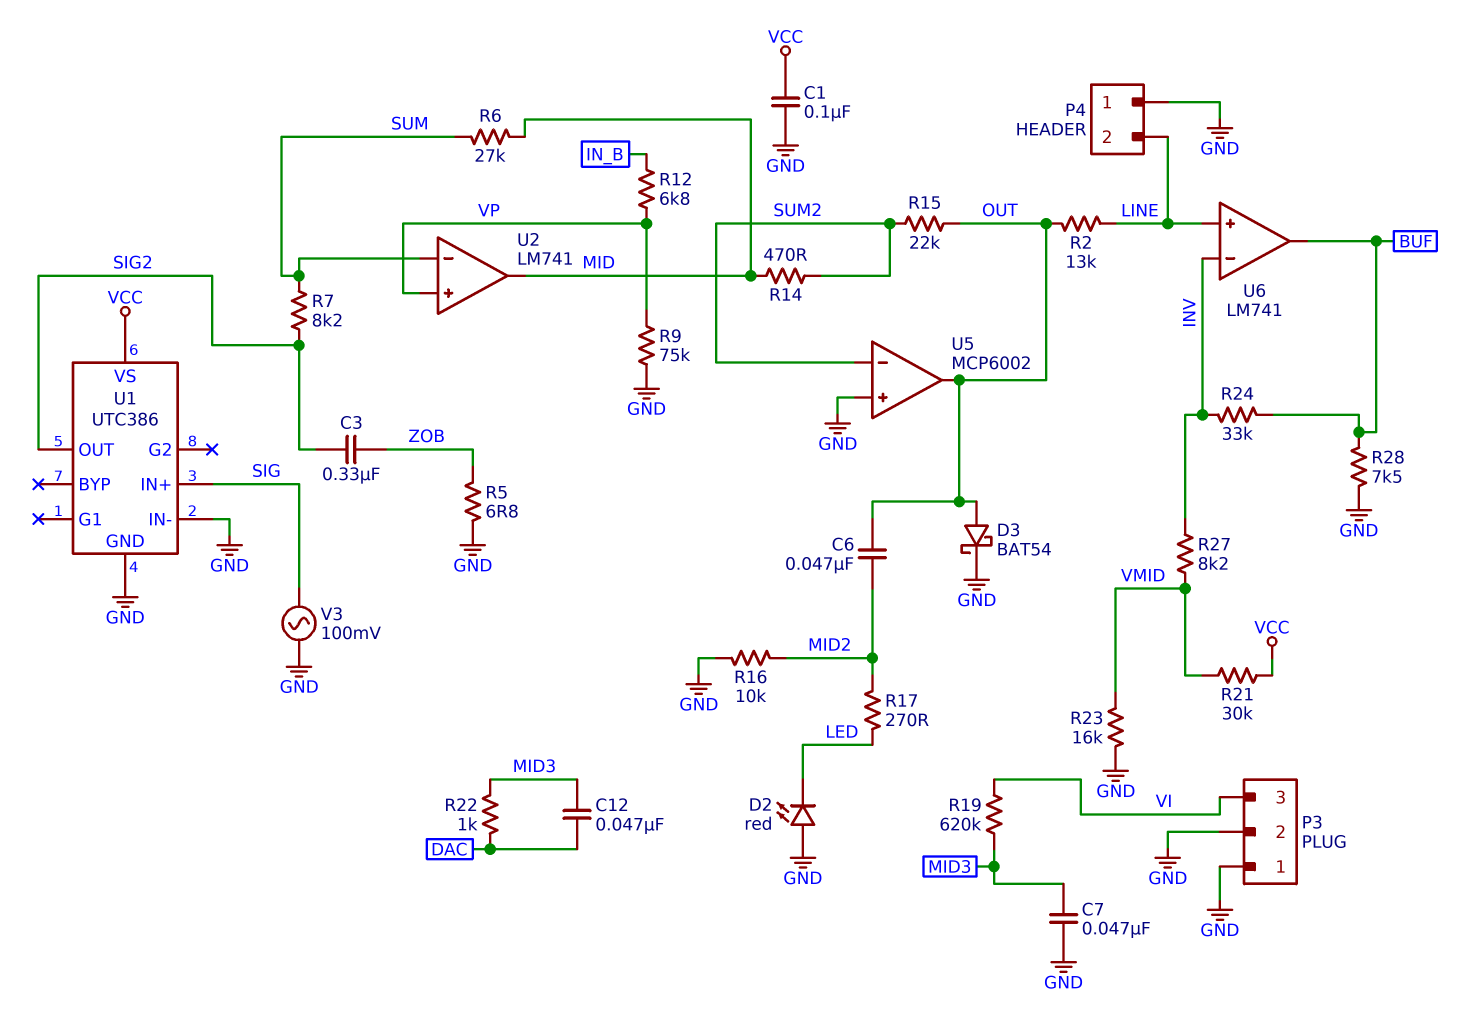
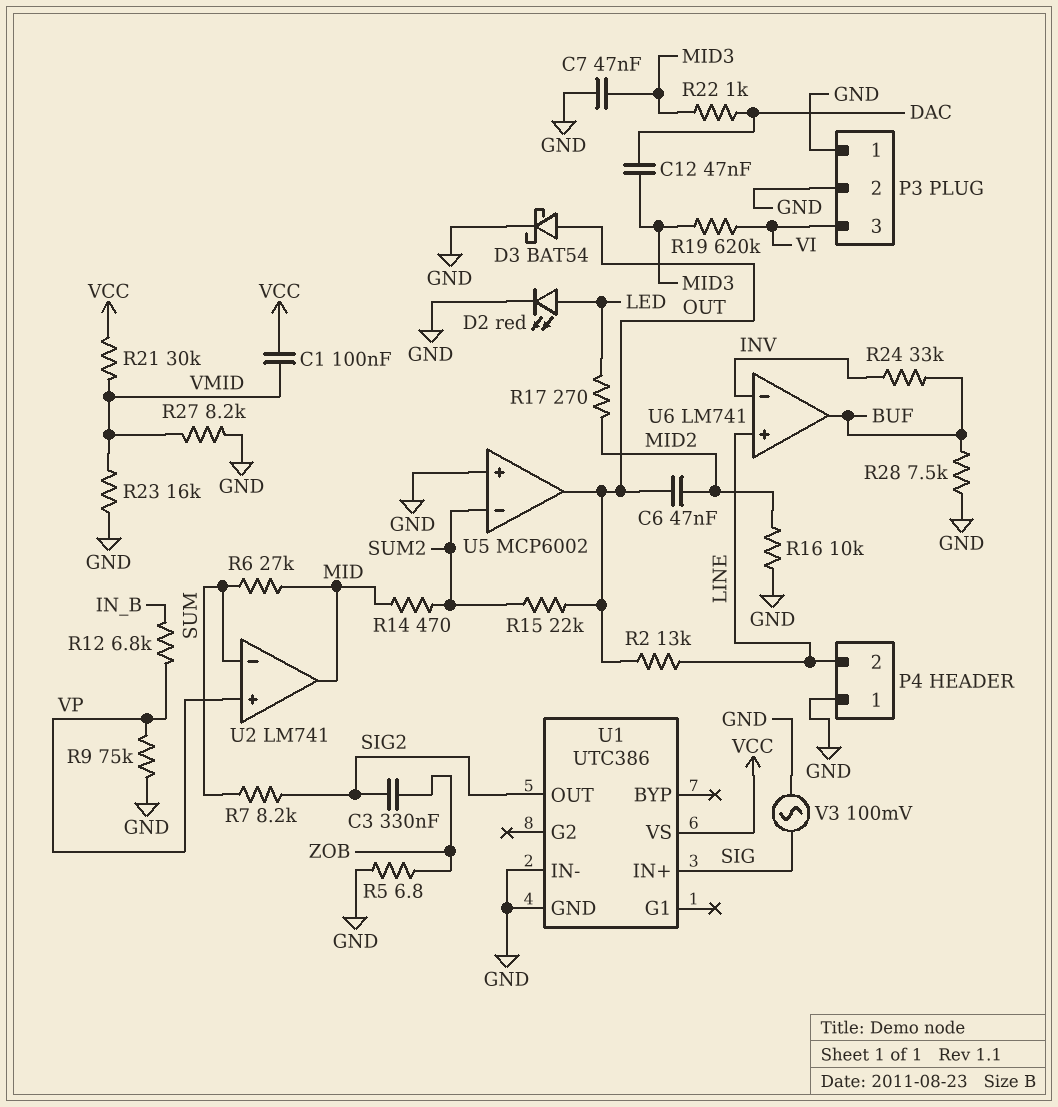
C1: 100nF (GND, VCC) -> 100nF (VCC, VMID)
D2: LED red (A GND, K LED) -> LED red (A LED, K GND)
R27: 8.2k (INV, VMID) -> 8.2k (GND, VMID)

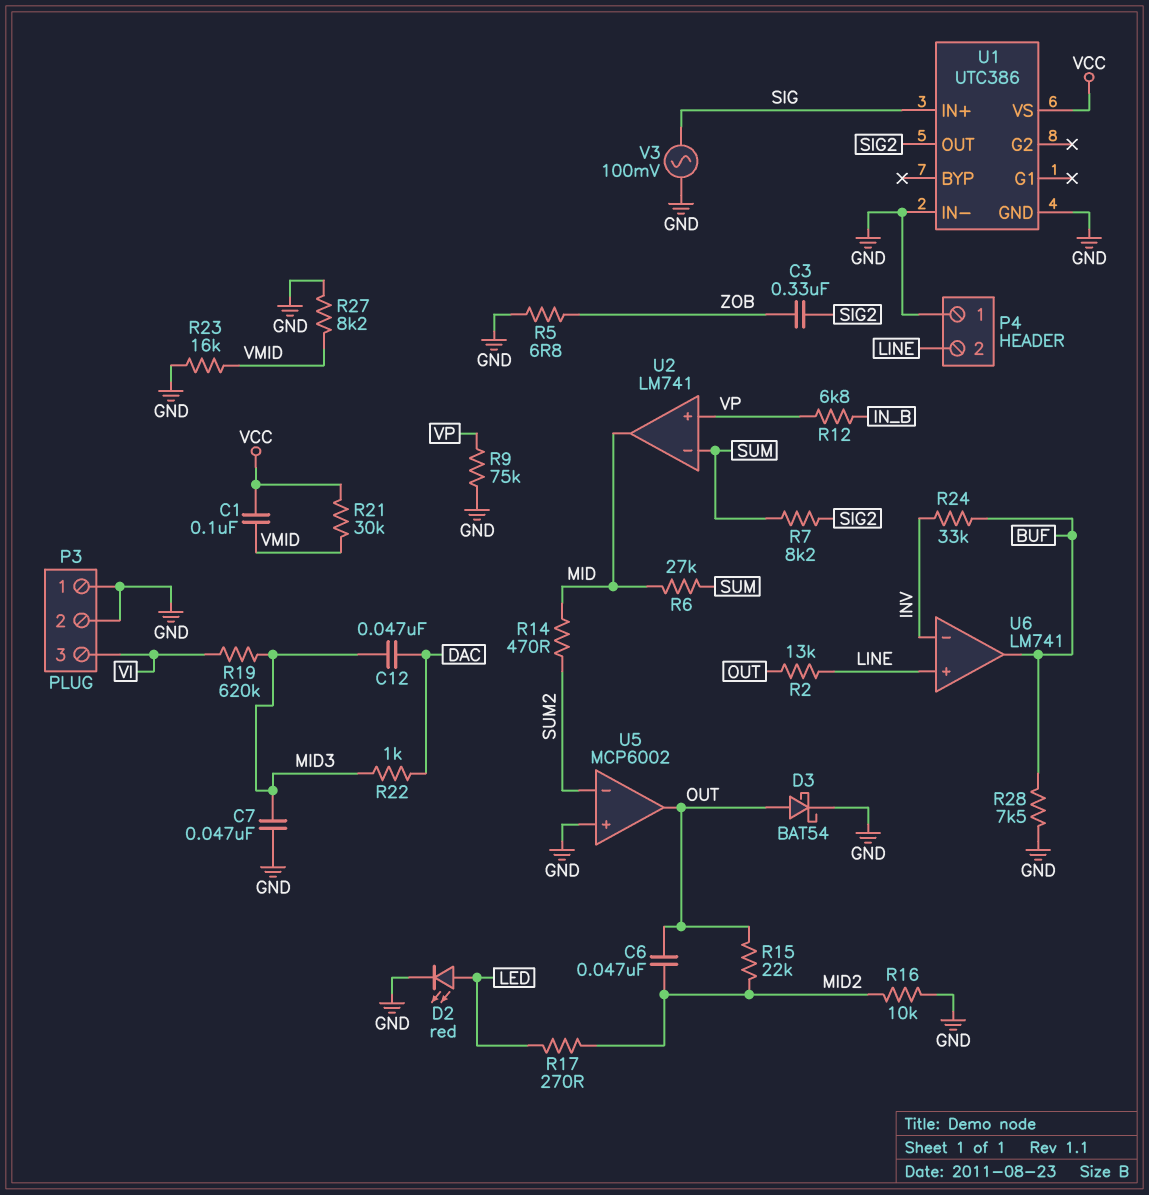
R15: 22k (OUT, SUM2) -> 22k (MID2, OUT)

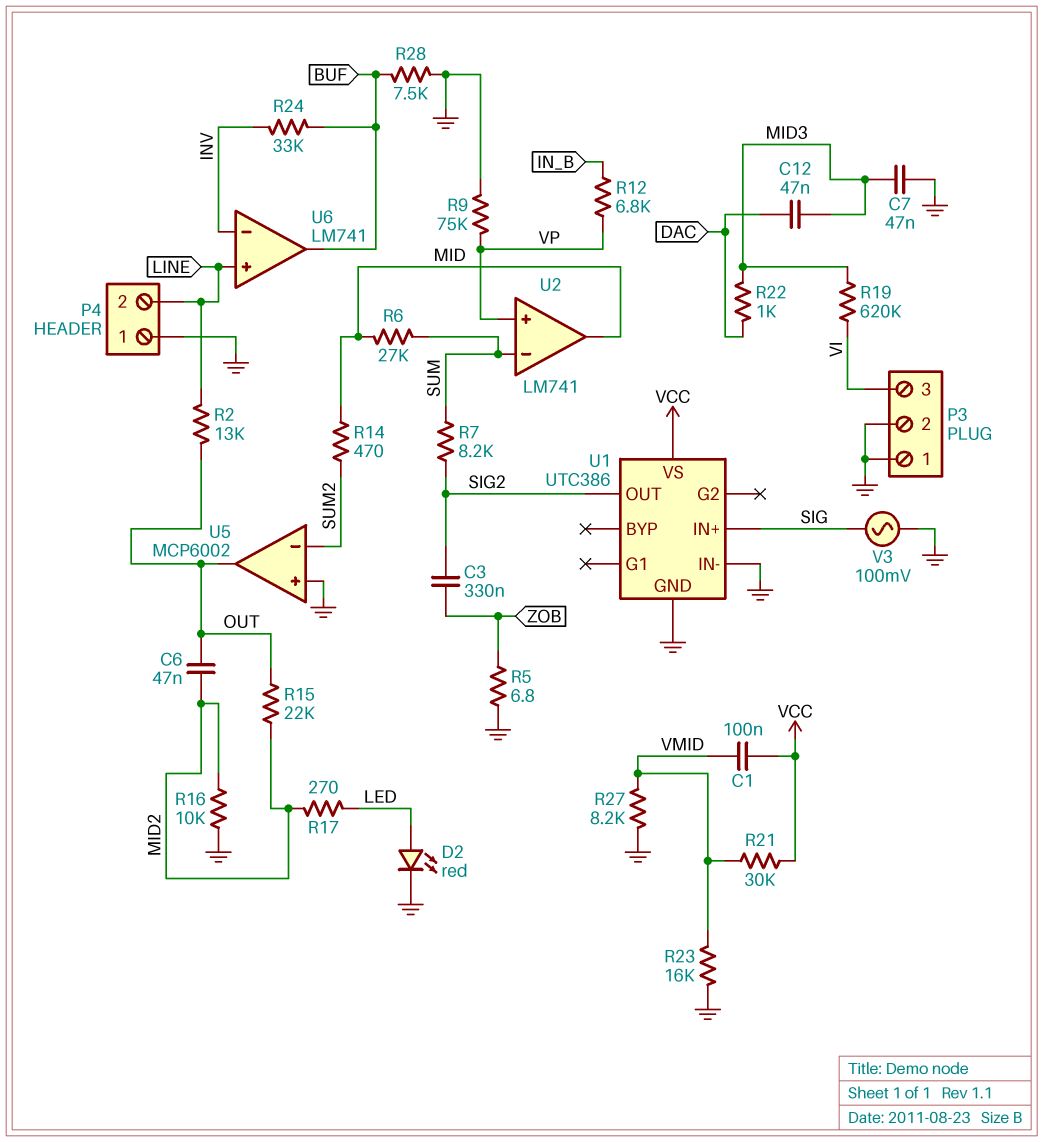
D3: schottky BAT54 (A OUT, K GND) -> none

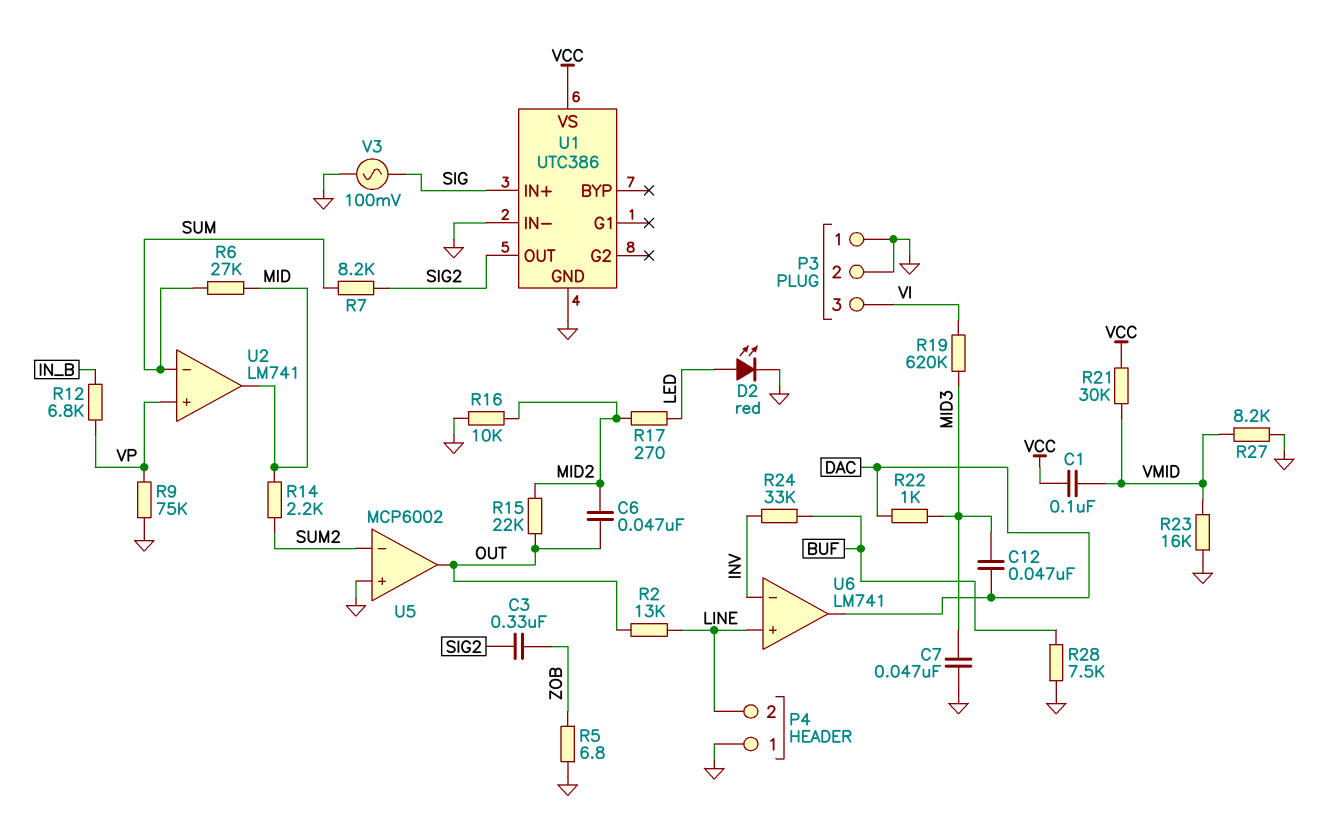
R14: 470 (MID, SUM2) -> 2.2k (MID, SUM2)
U6 pin out: BUF -> DAC

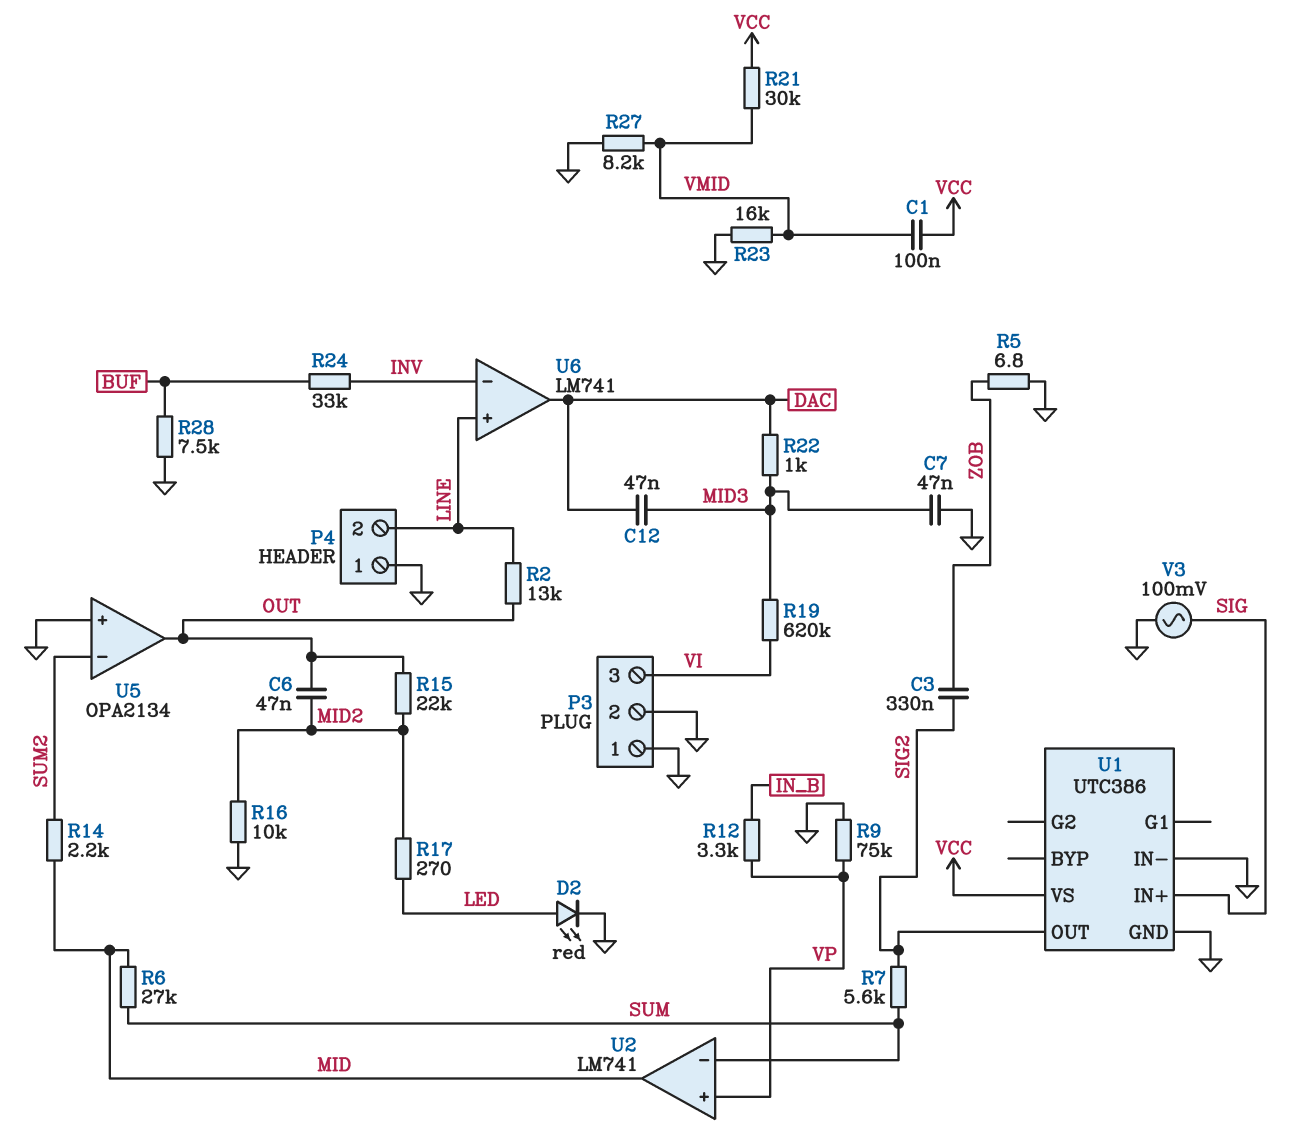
R7: 8.2k (SIG2, SUM) -> 5.6k (SIG2, SUM)
R12: 6.8k (IN_B, VP) -> 3.3k (IN_B, VP)
U5: MCP6002 -> OPA2134

